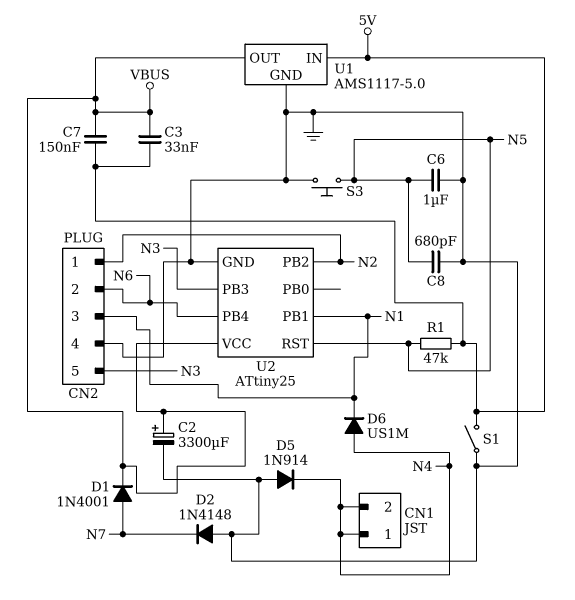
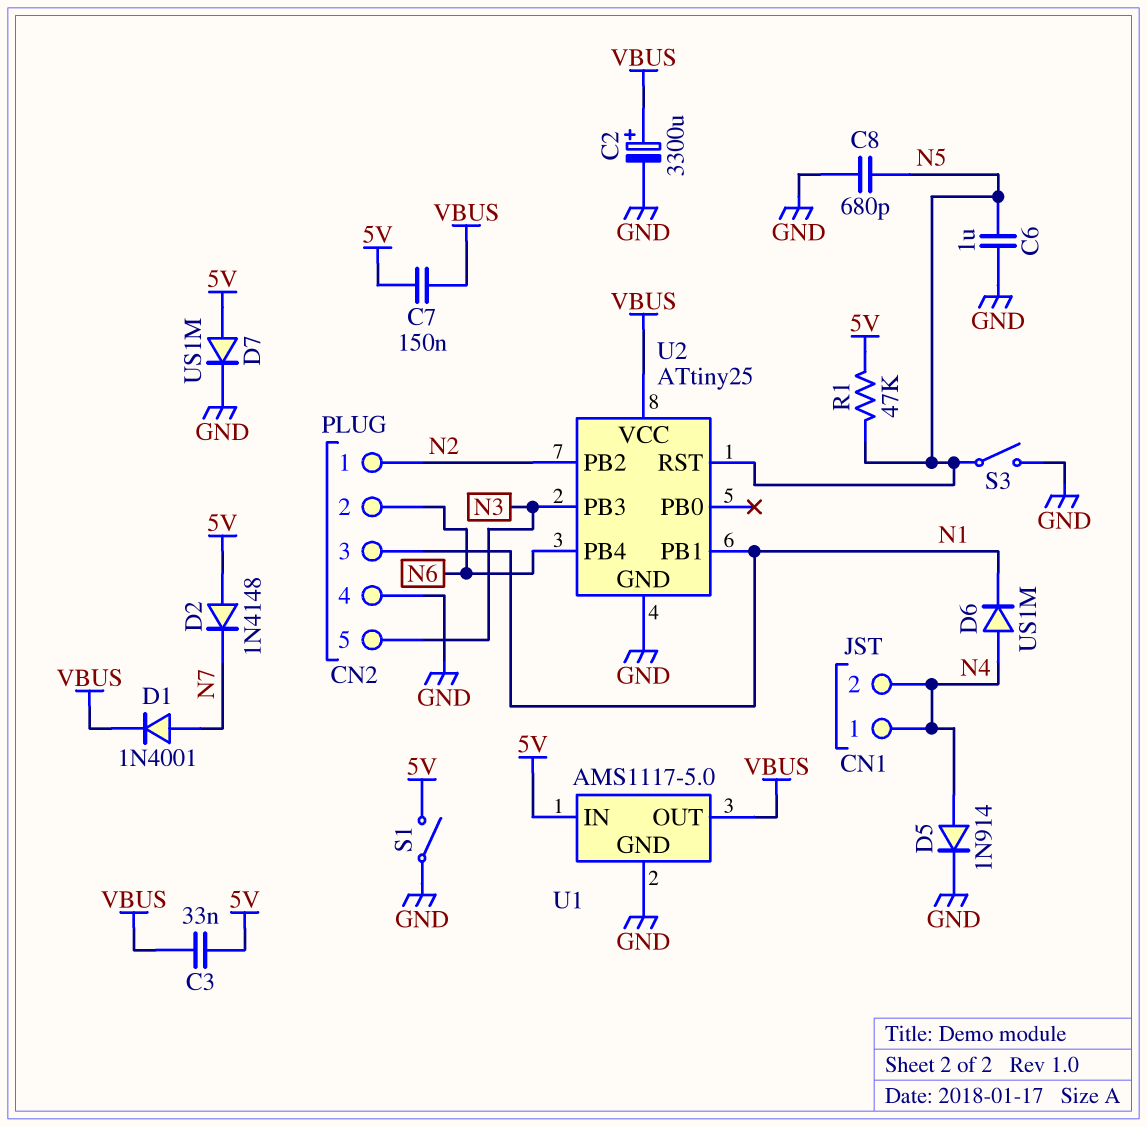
D2: diode 1N4148 (A GND, K N7) -> diode 1N4148 (A 5V, K N7)
D5: diode 1N914 (A GND, K N4) -> diode 1N914 (A N4, K GND)
D7: none -> diode US1M (A 5V, K GND)
S3: button (GND, N5) -> switch (GND, N5)

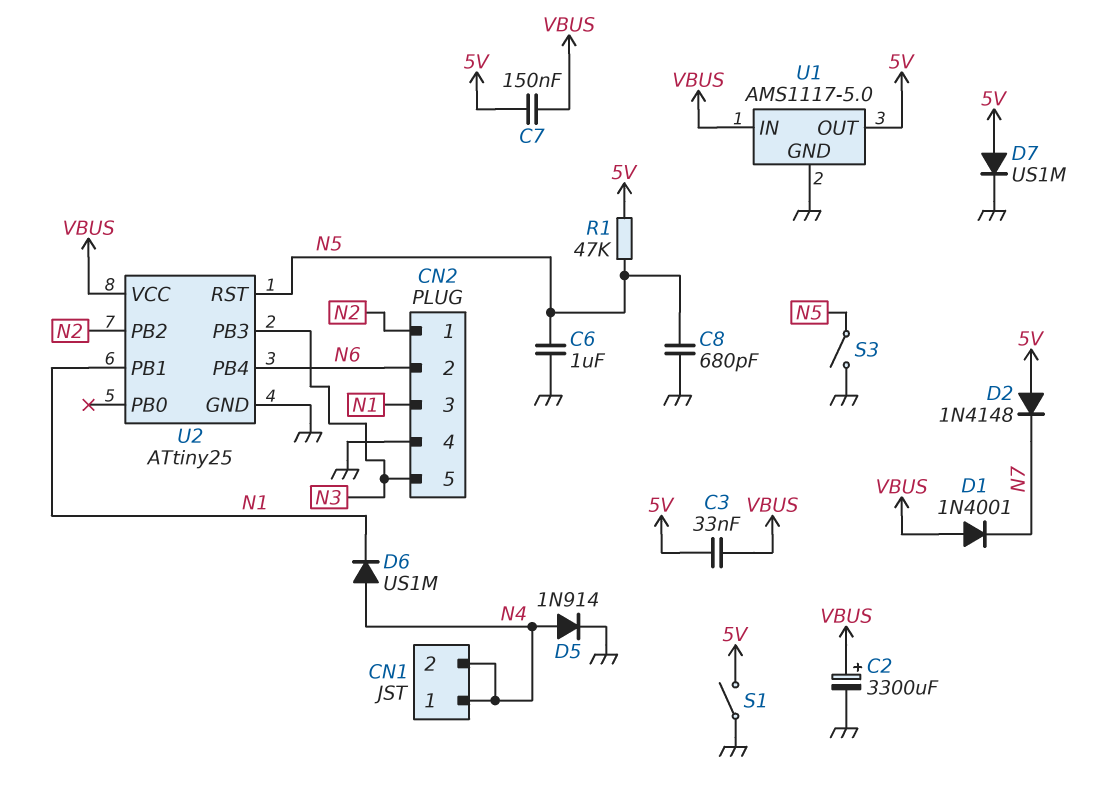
D1: diode 1N4001 (A N7, K VBUS) -> diode 1N4001 (A VBUS, K N7)
U1 pin IN: 5V -> VBUS
U1 pin OUT: VBUS -> 5V

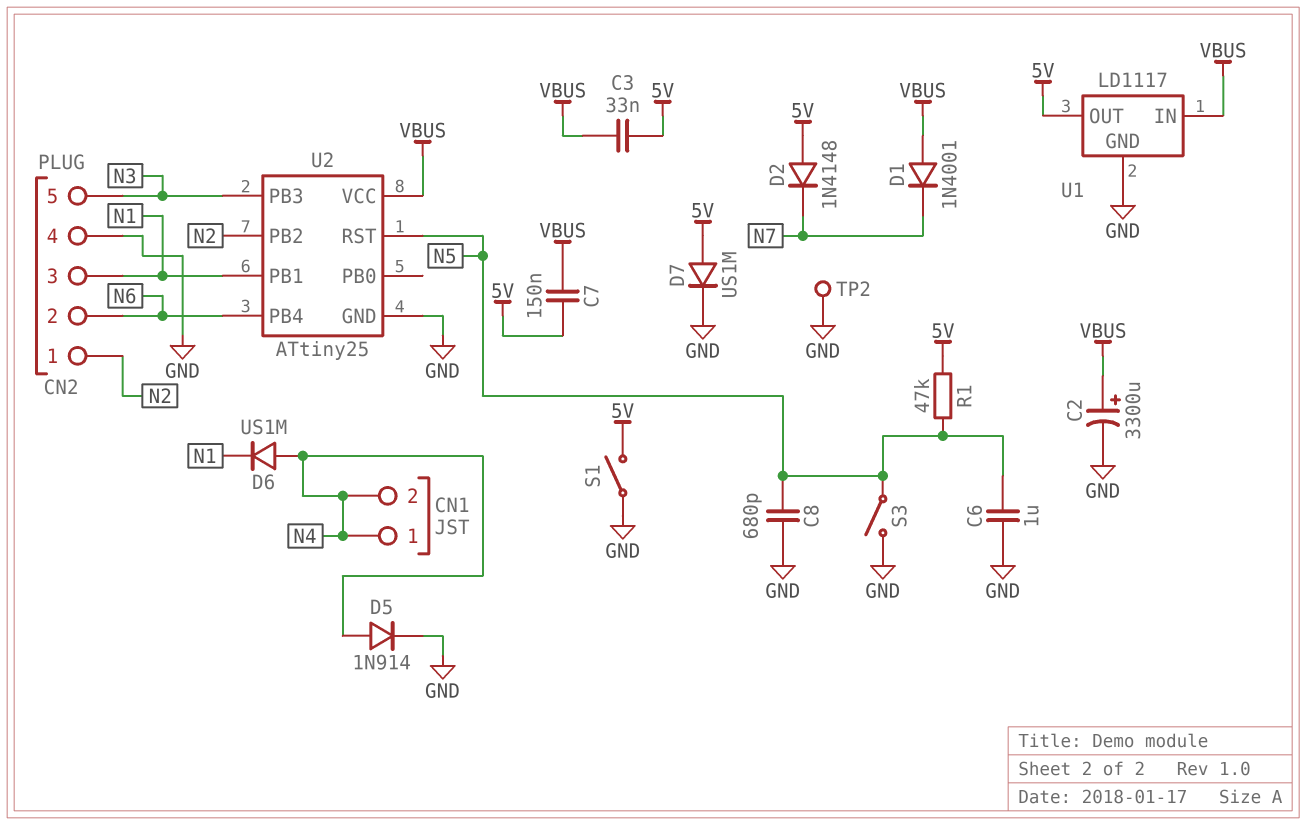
TP2: none -> test point (GND)
U1: AMS1117-5.0 -> LD1117

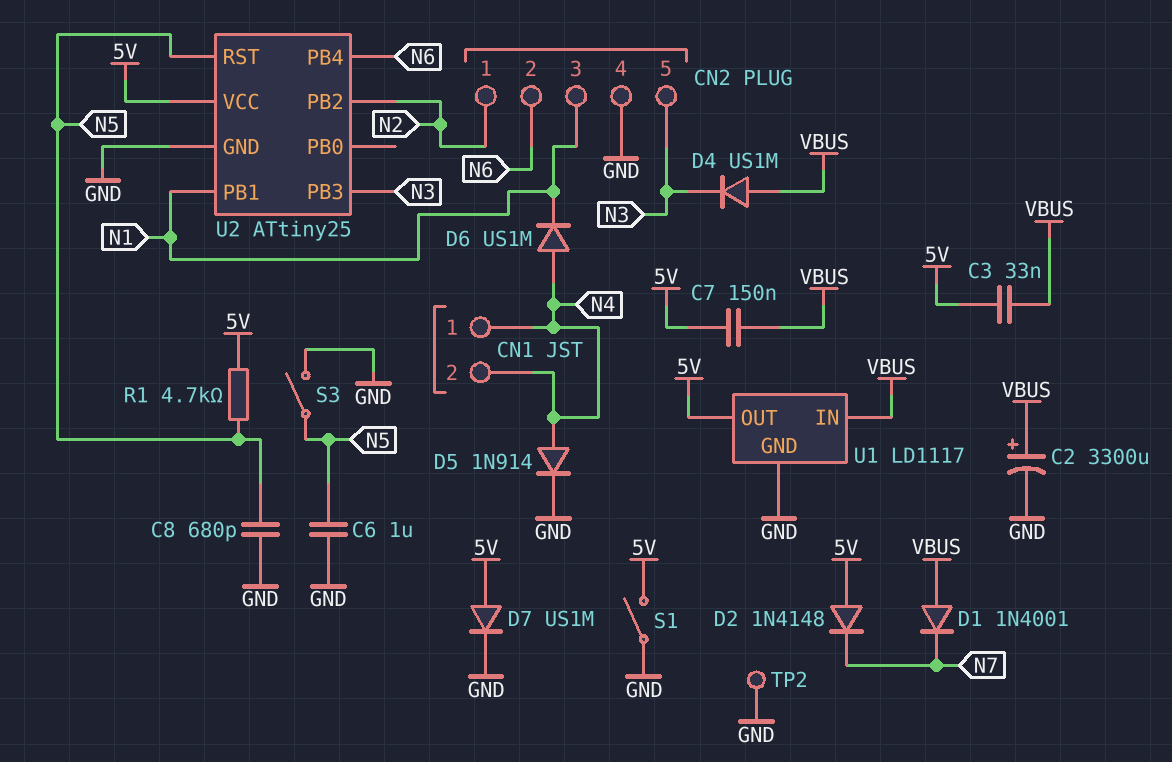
D4: none -> diode US1M (A VBUS, K N3)
R1: 47k (5V, N5) -> 4.7k (5V, N5)
U2 pin VCC: VBUS -> 5V

